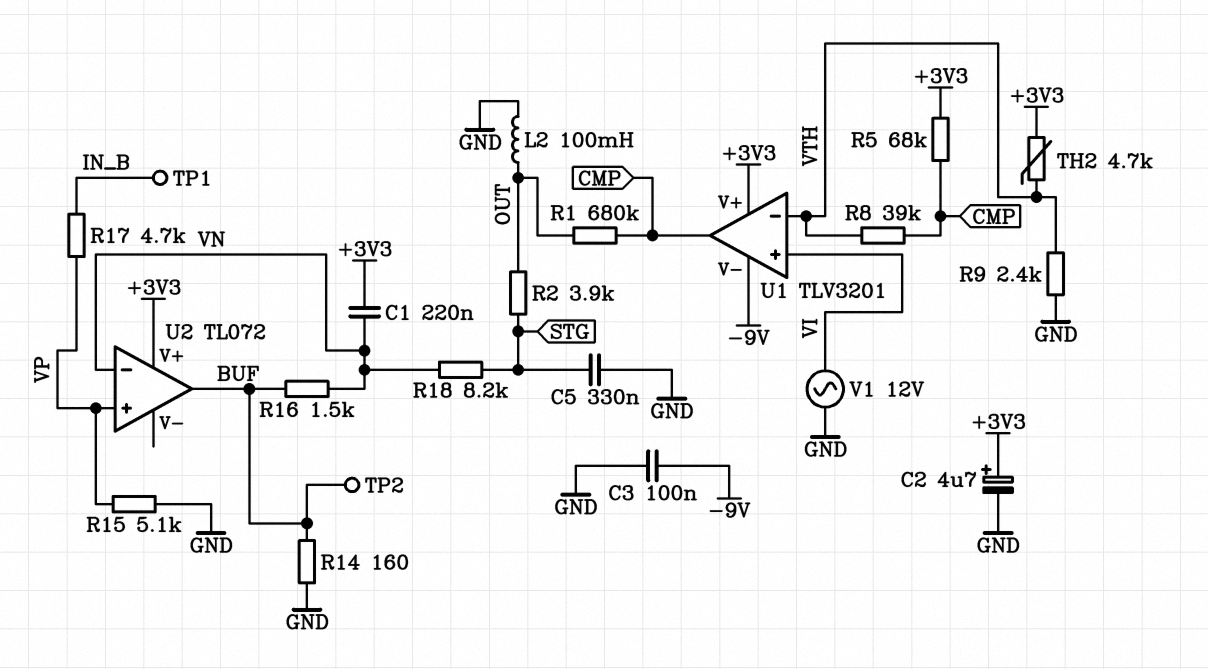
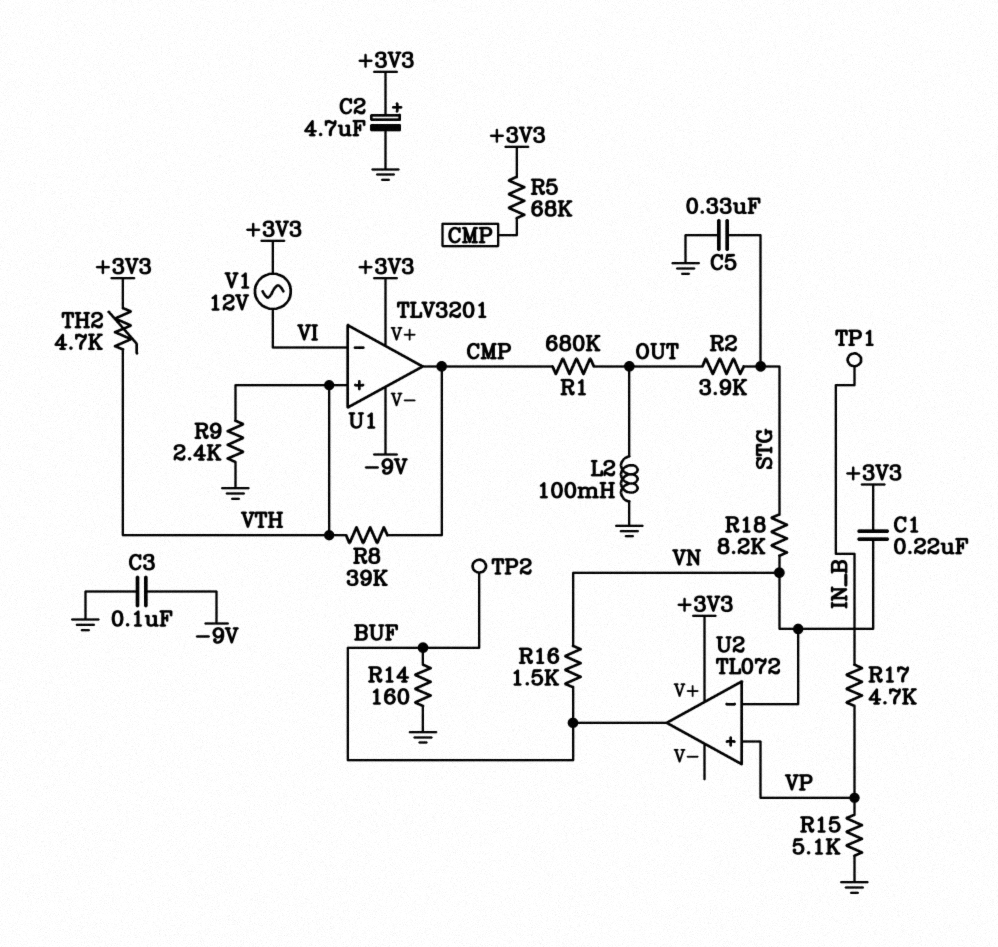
U1 pin in+: VI -> VTH
U1 pin in-: VTH -> VI
V1: AC 12V (GND, VI) -> AC 12V (+3V3, VI)

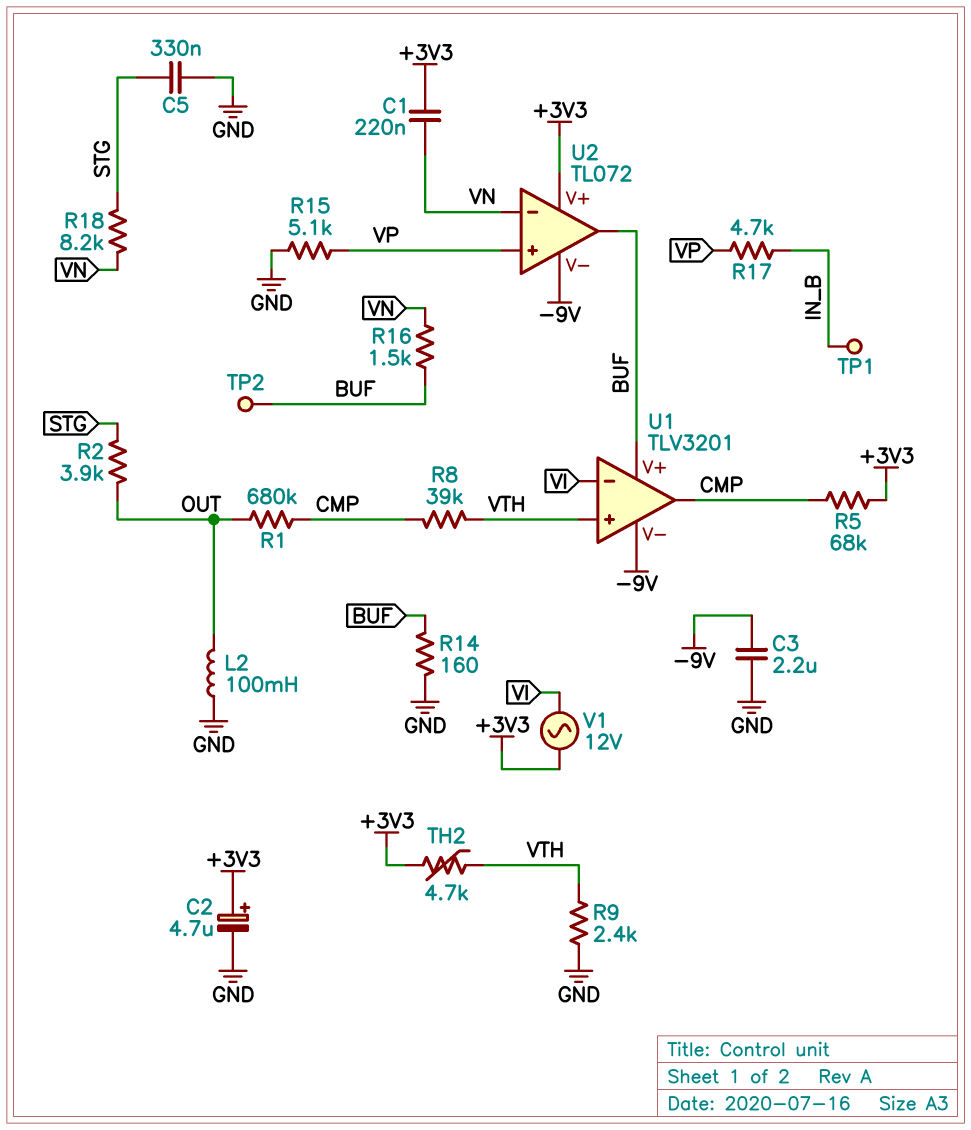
C3: 100nF (-9V, GND) -> 2.2uF (-9V, GND)
U1 pin V+: +3V3 -> BUF
U2 pin V-: none -> -9V

